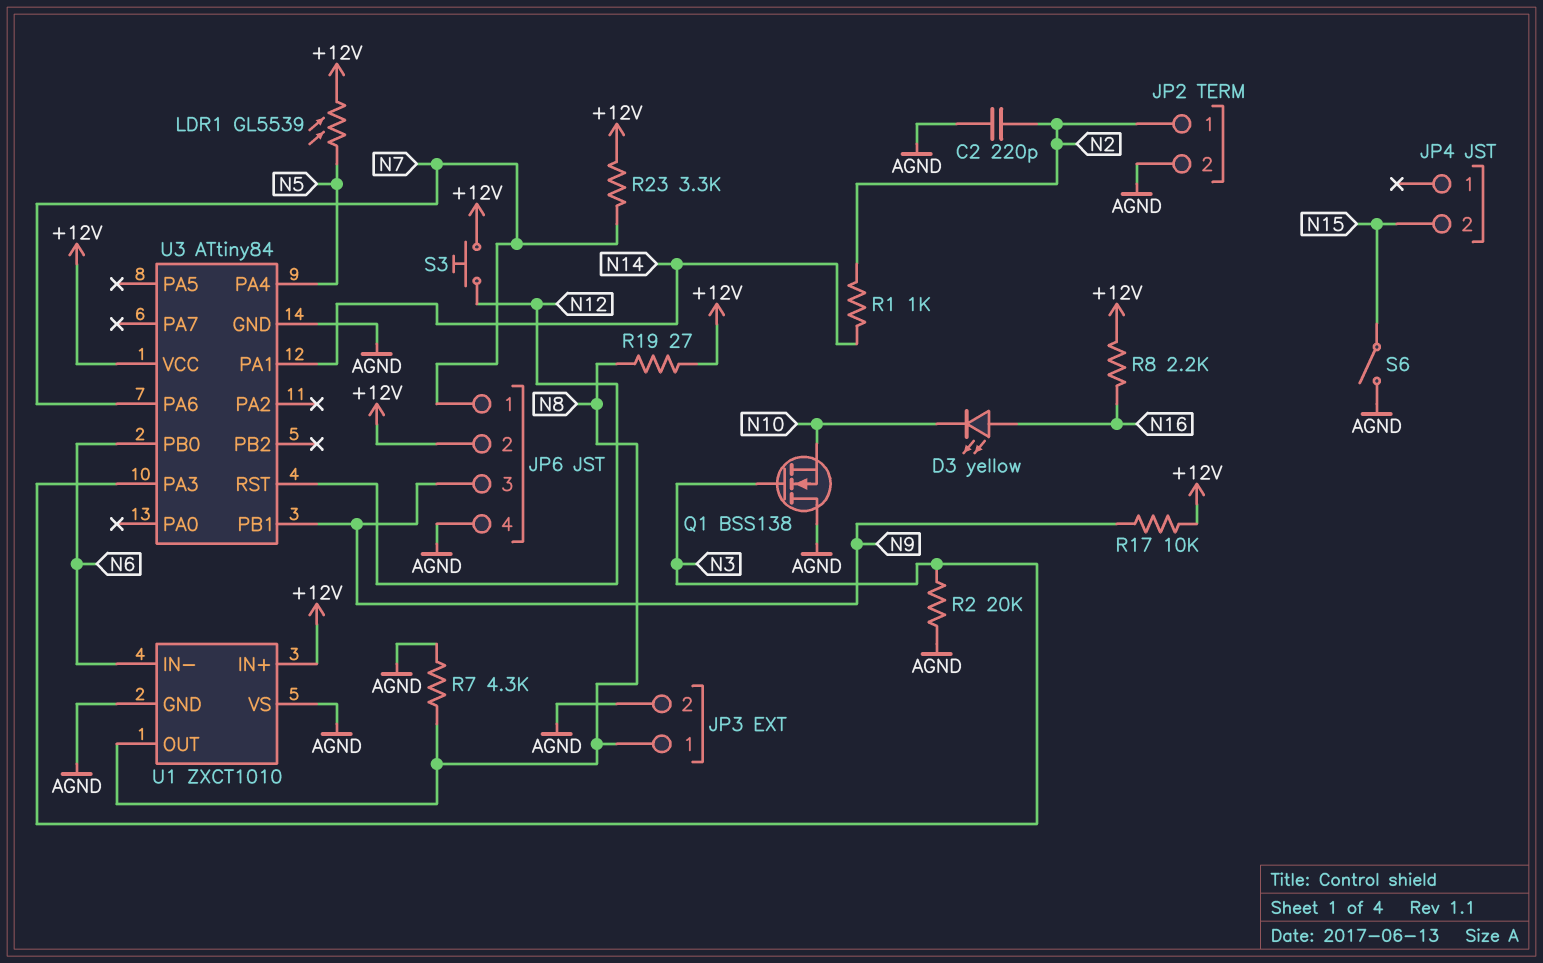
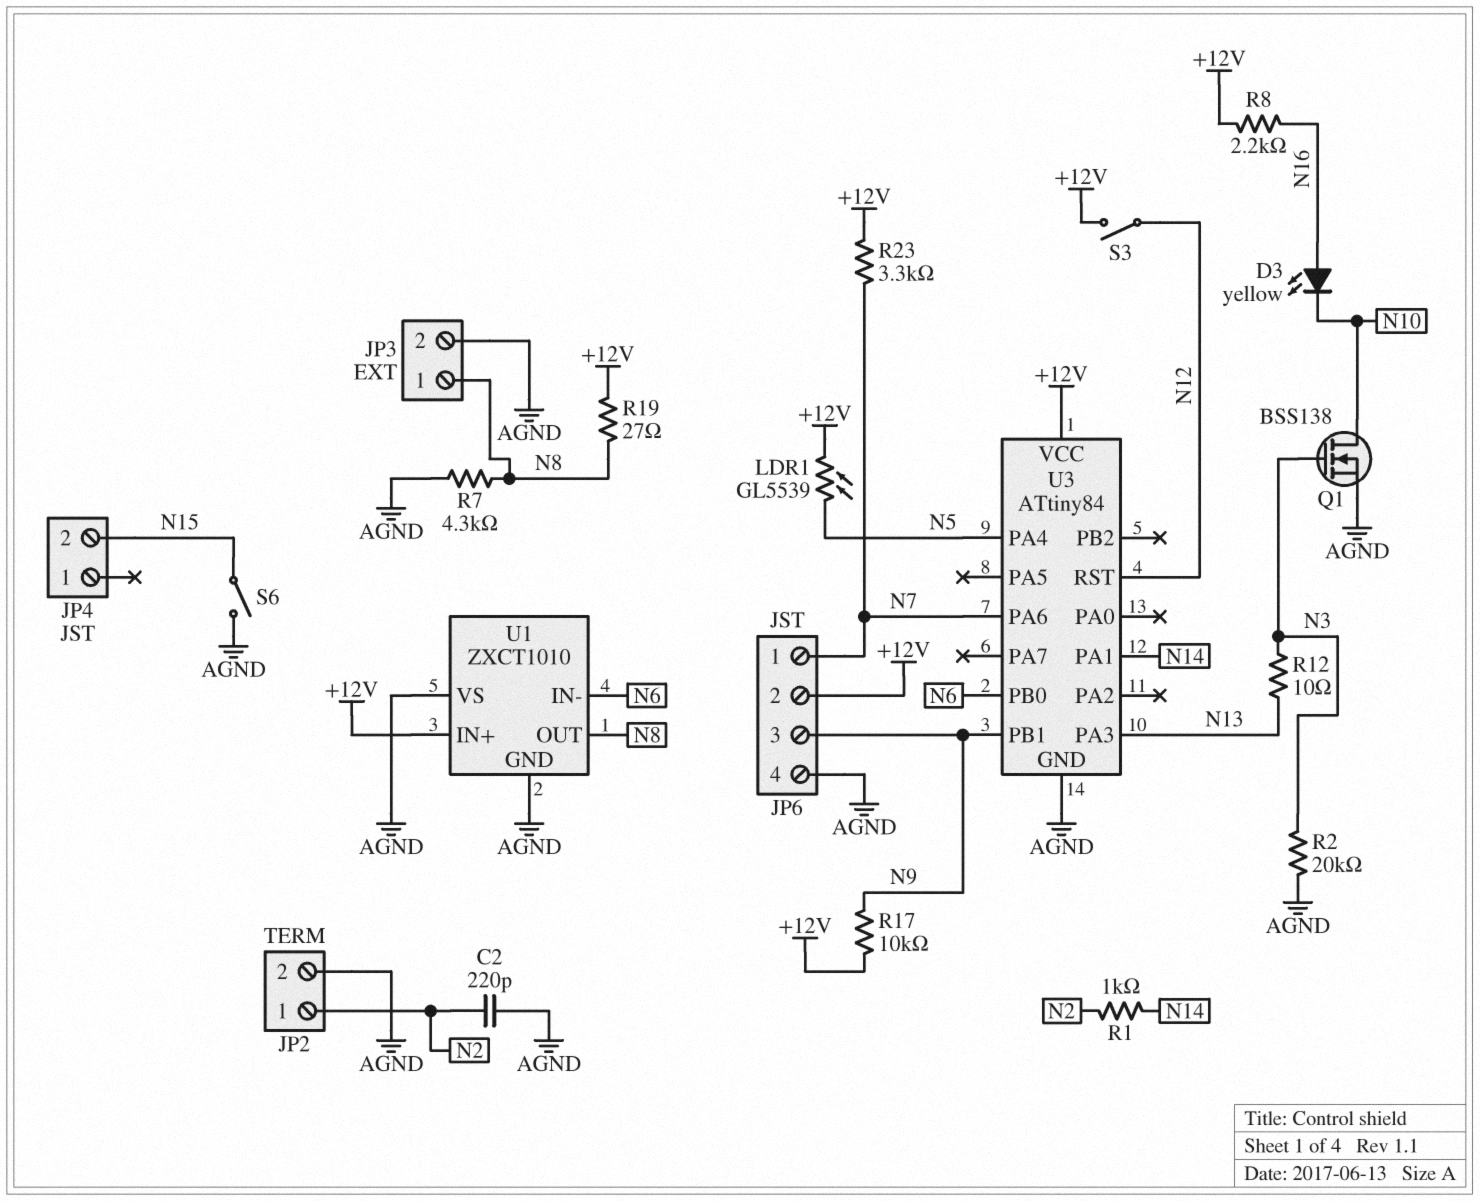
Q1: NMOS BSS138 (G N3, D AGND, S N10) -> NMOS BSS138 (G N3, D N10, S AGND)
R12: none -> 10 (N3, N13)
S3: button (+12V, N12) -> switch (+12V, N12)
U3 pin PA3: N3 -> N13

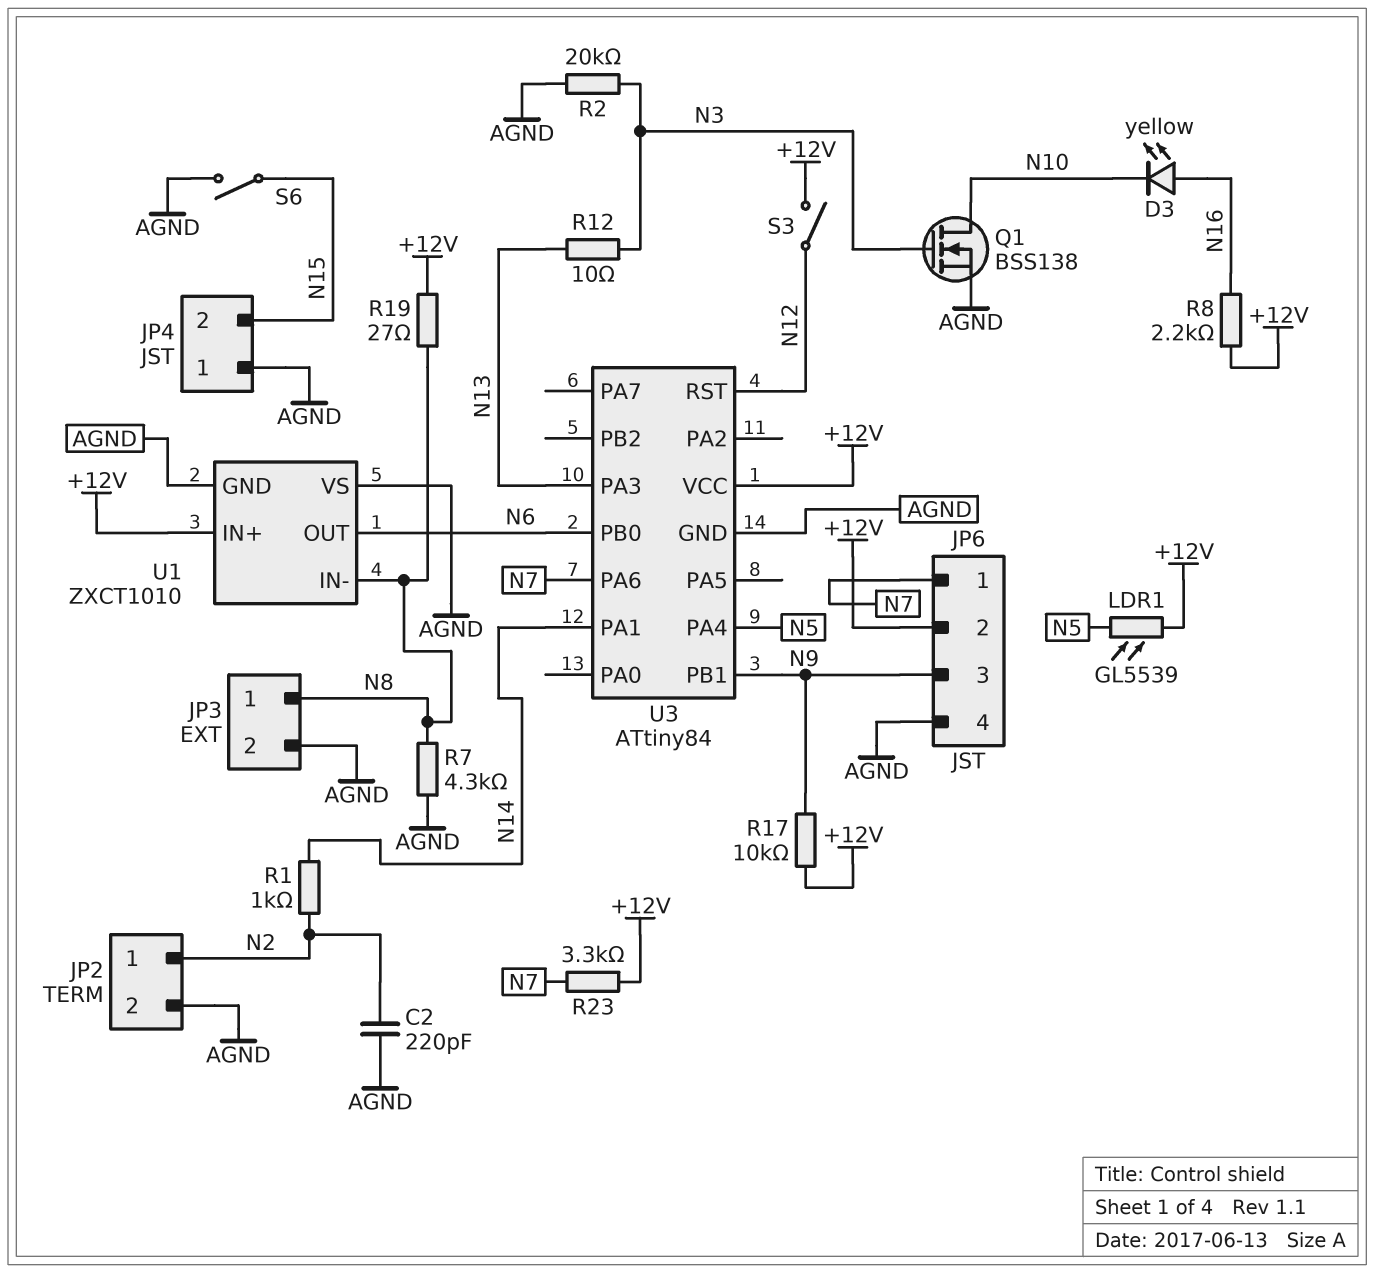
JP4 pin 1: none -> AGND
U1 pin IN-: N6 -> N8
U1 pin OUT: N8 -> N6

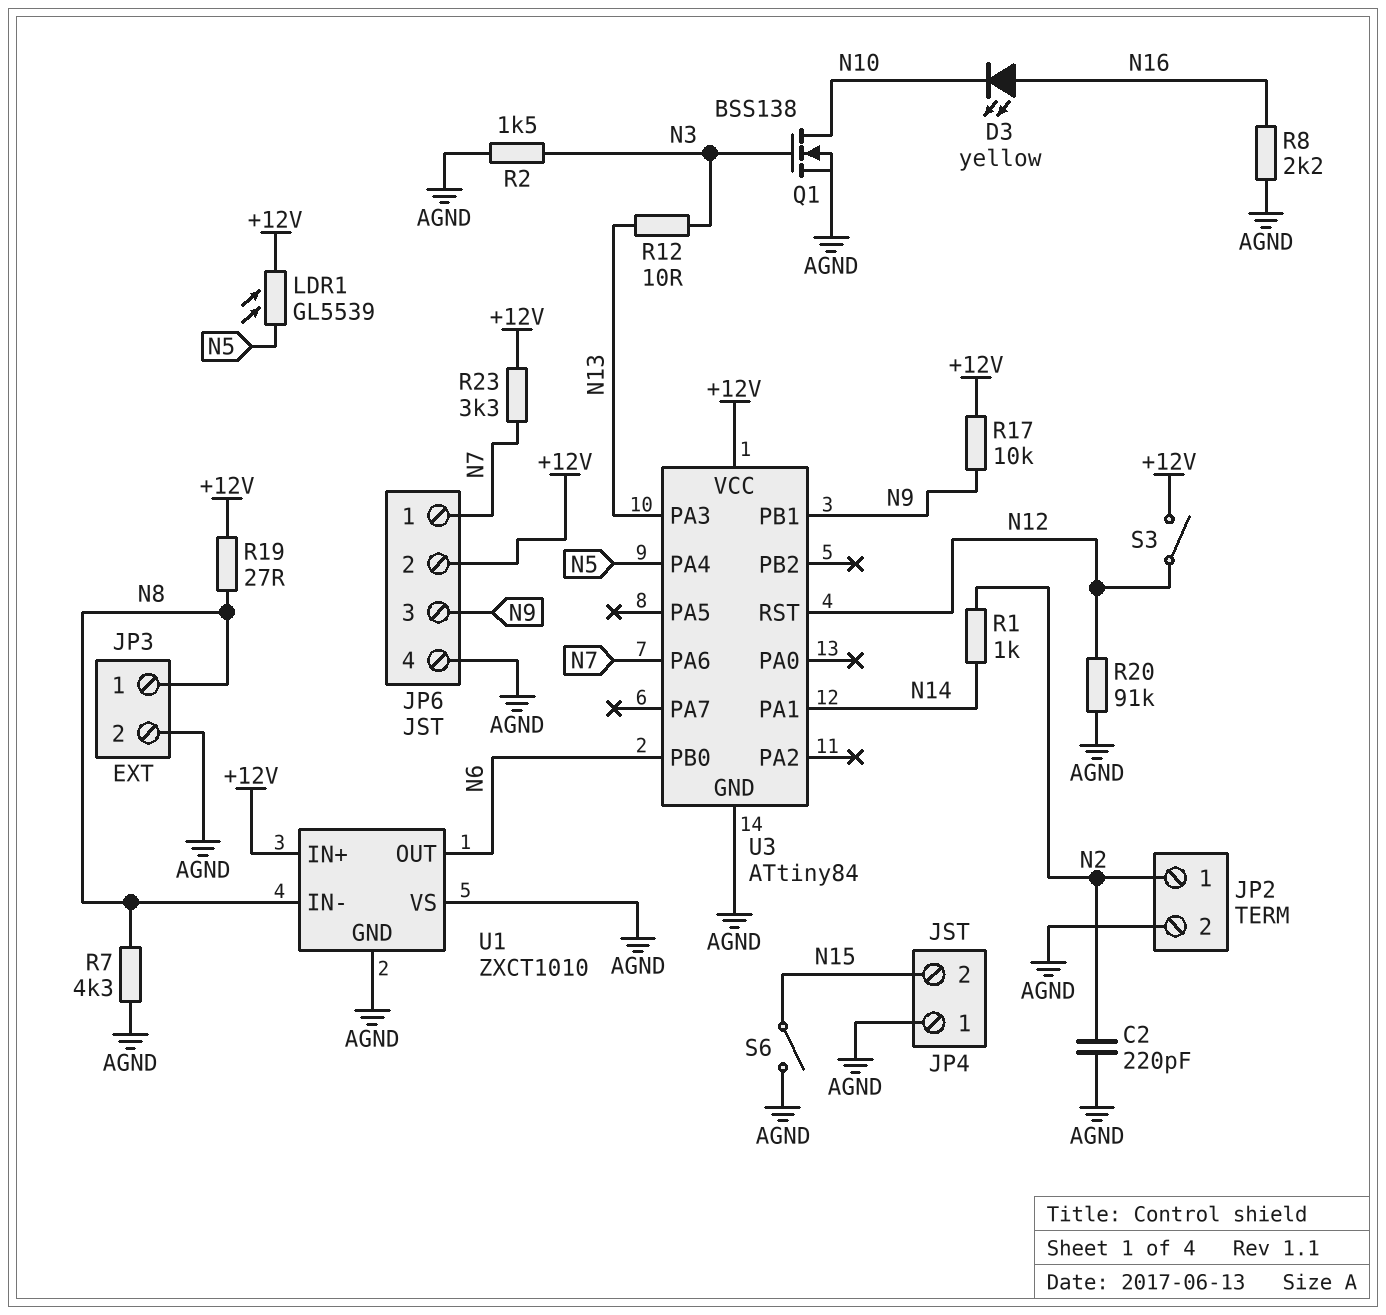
R2: 20k (AGND, N3) -> 1.5k (AGND, N3)
R8: 2.2k (+12V, N16) -> 2.2k (AGND, N16)
R20: none -> 91k (AGND, N12)

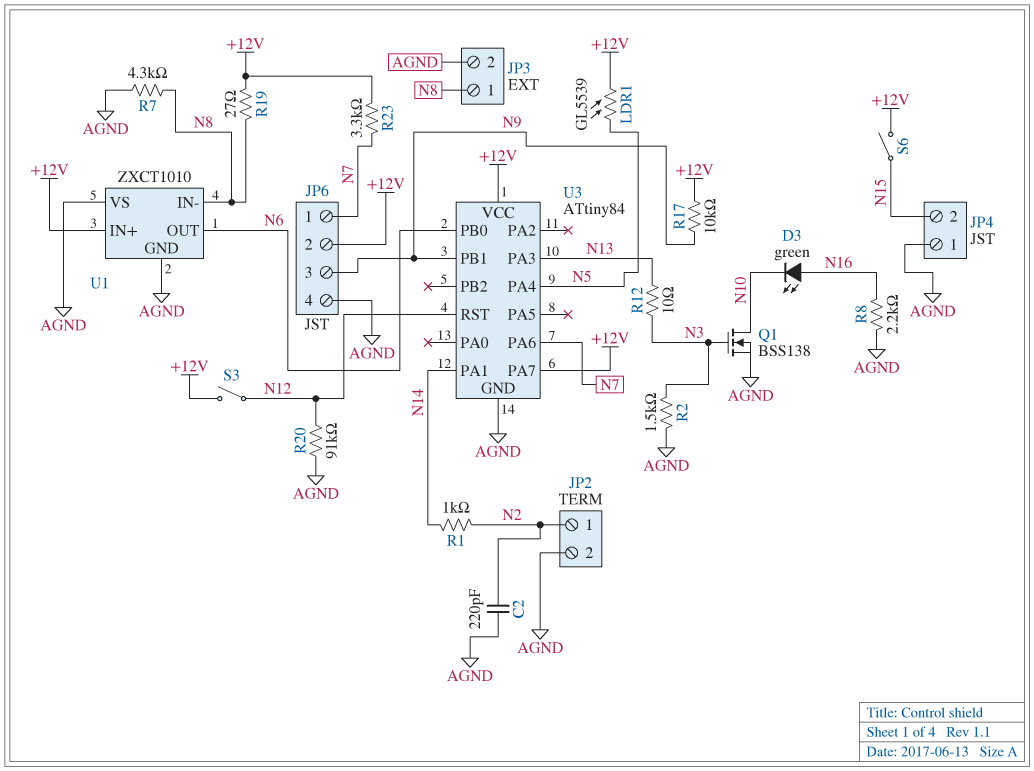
D3: LED yellow (A N16, K N10) -> LED green (A N16, K N10)
S6: switch (AGND, N15) -> switch (+12V, N15)
U3 pin PA7: none -> +12V

